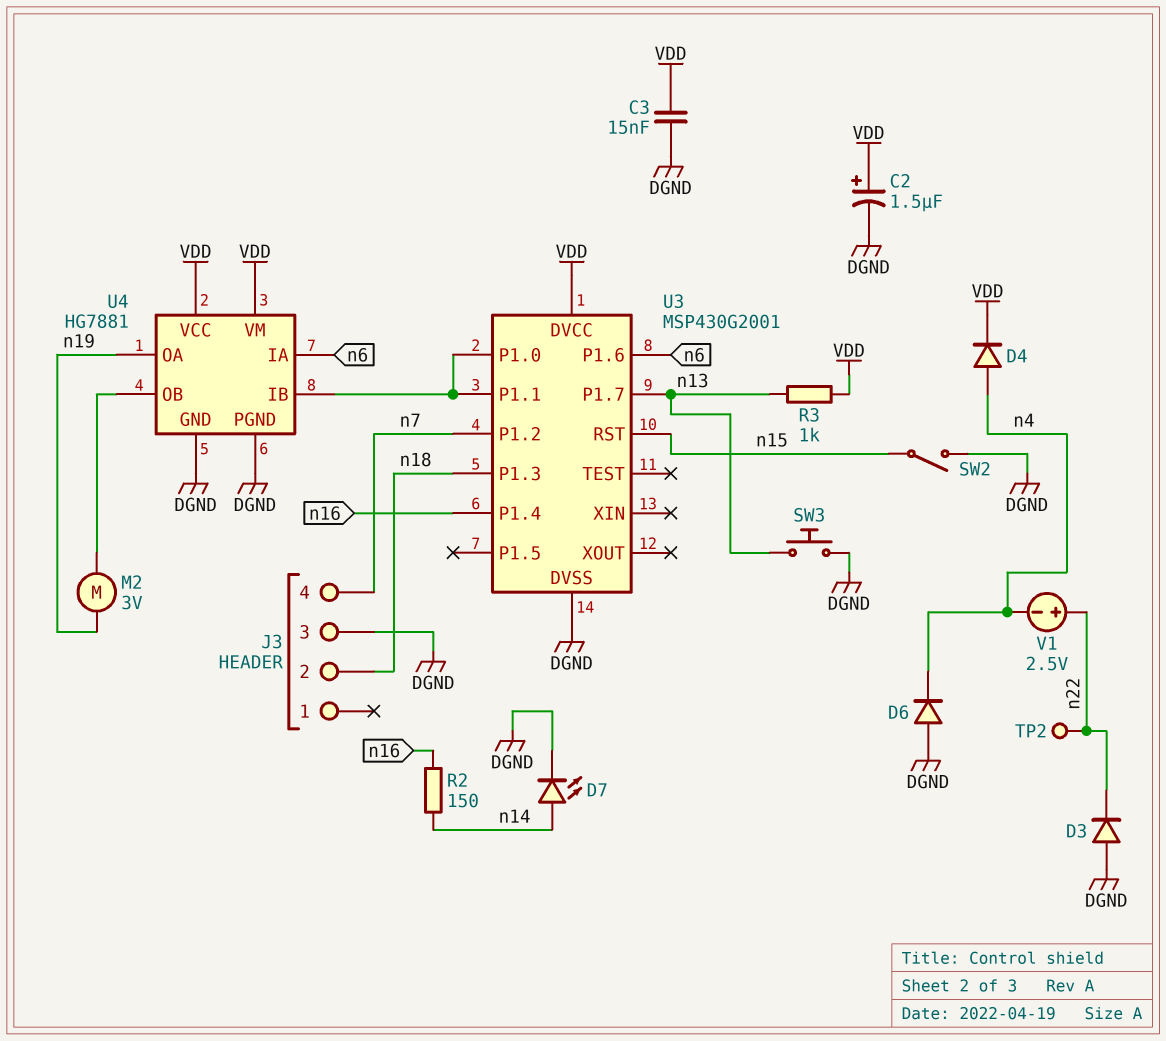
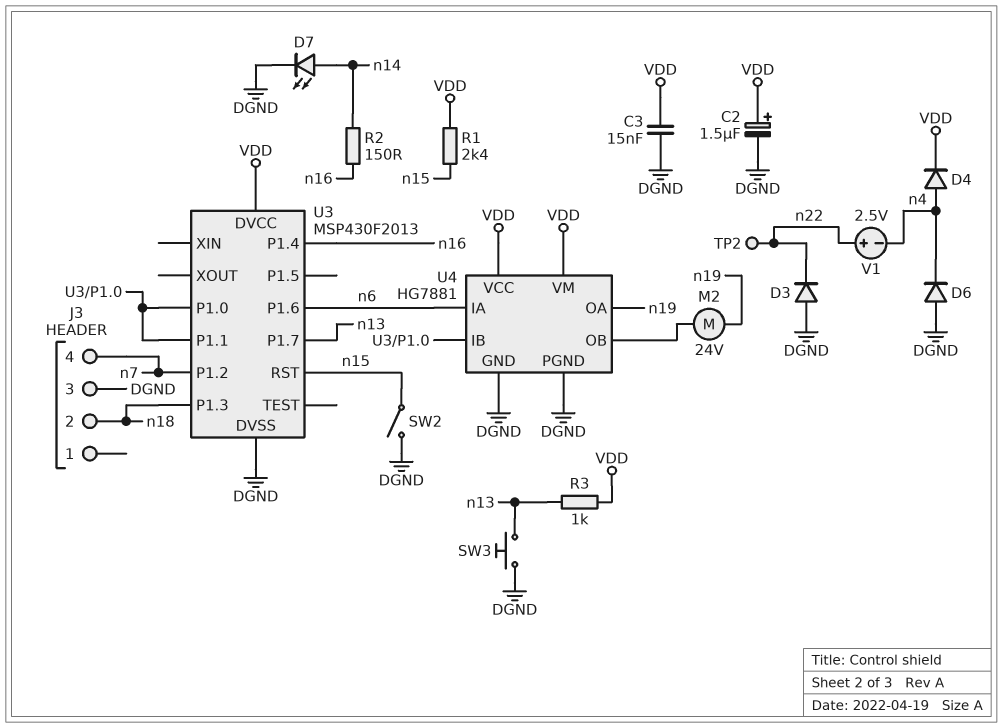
M2: motor 3V (U4/OB, n19) -> motor 24V (U4/OB, n19)
R1: none -> 2.4k (VDD, n15)
U3: MSP430G2001 -> MSP430F2013

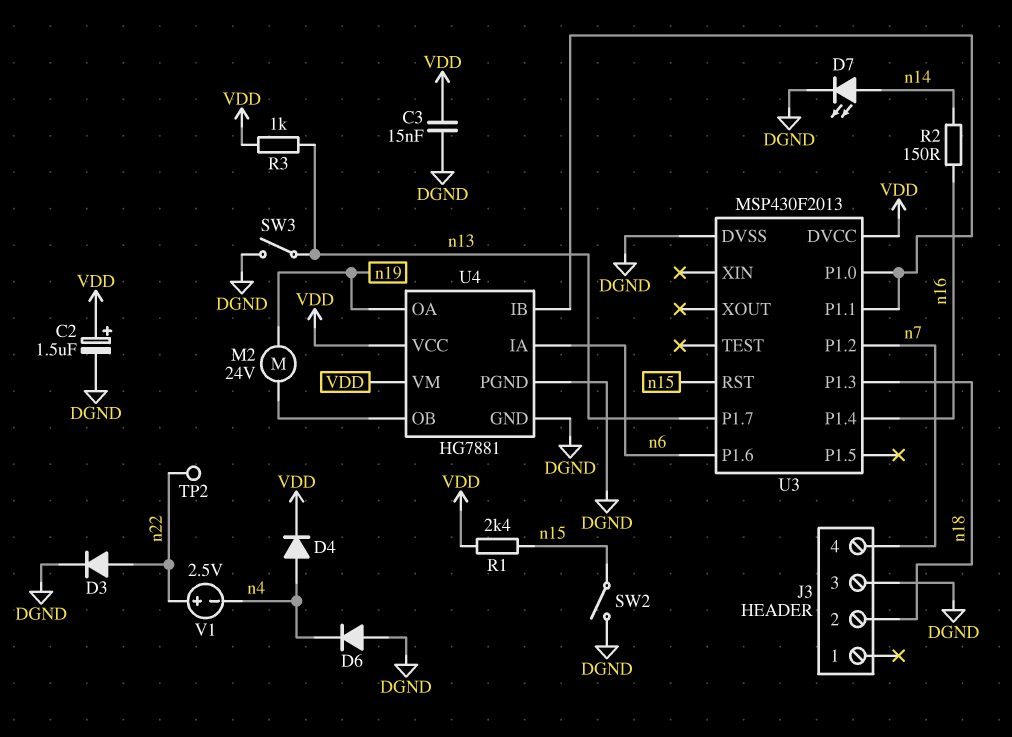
D3: diode (A DGND, K n22) -> diode (A n22, K DGND)
SW3: button (DGND, n13) -> switch (DGND, n13)

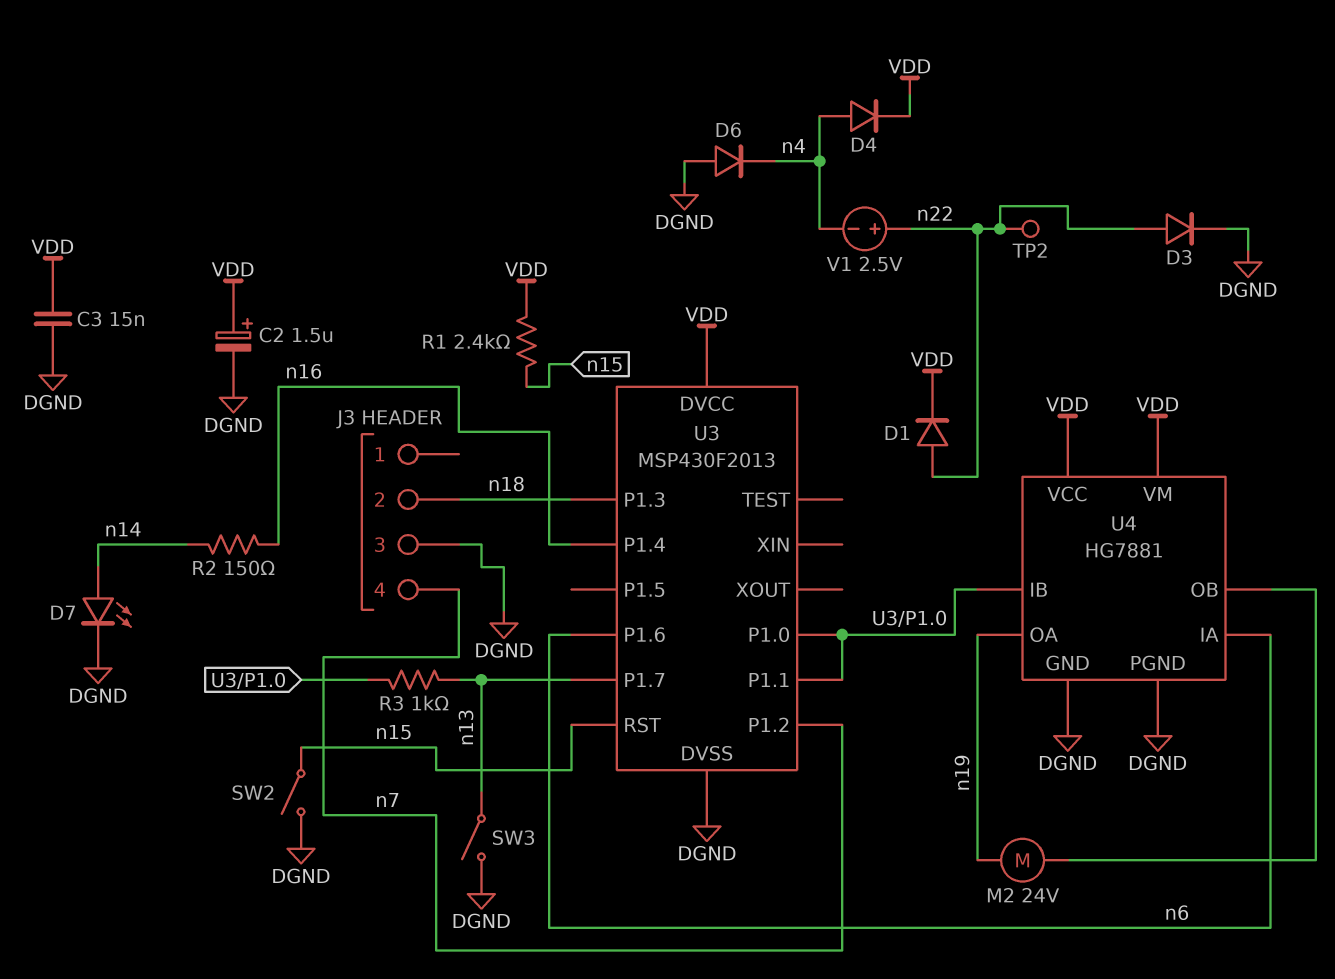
D1: none -> diode (A n22, K VDD)
R3: 1k (VDD, n13) -> 1k (U3/P1.0, n13)

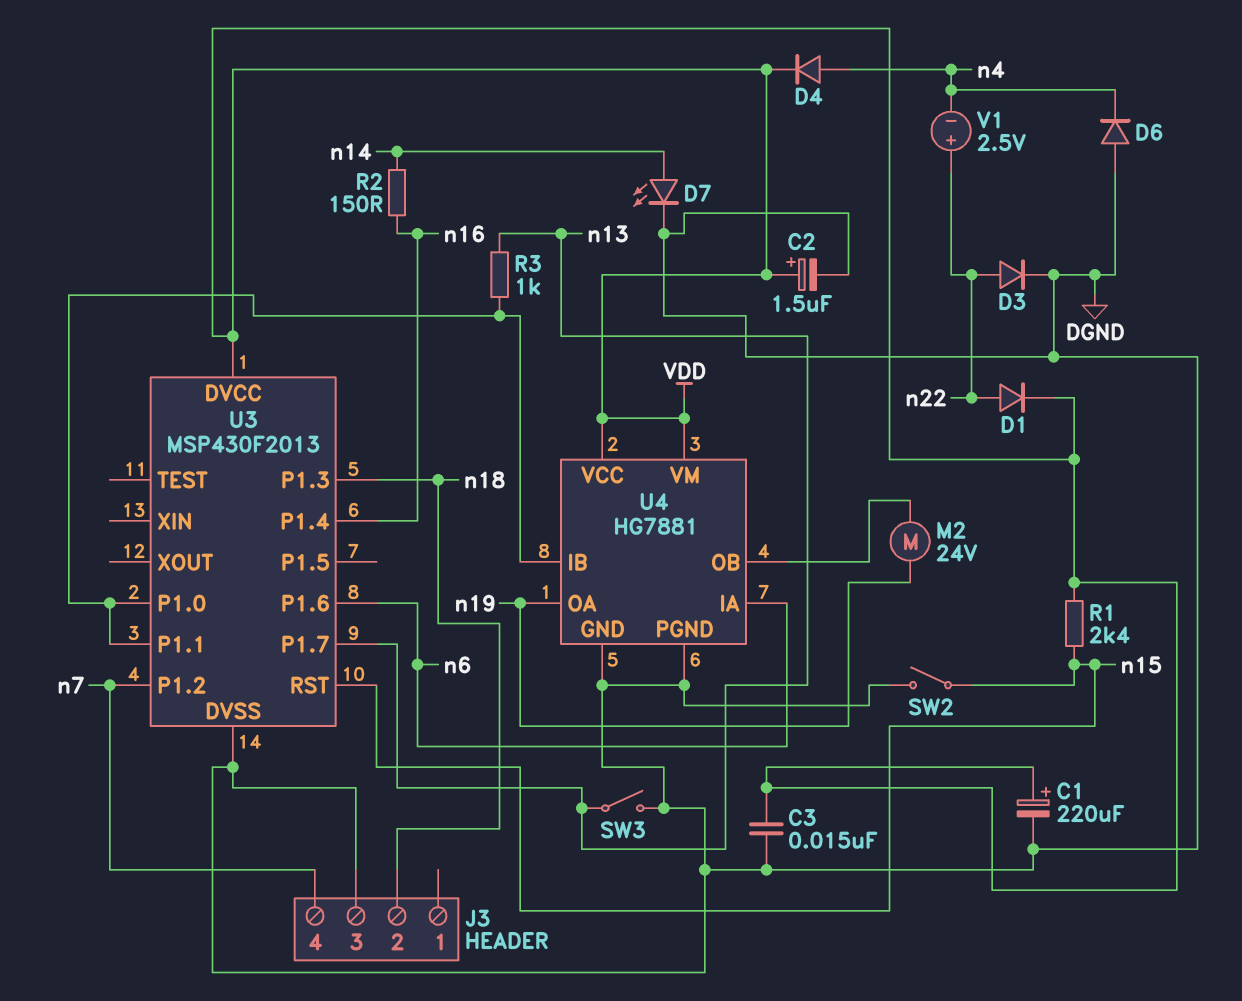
C1: none -> 220uF (plus VDD, minus DGND)
TP2: test point (n22) -> none

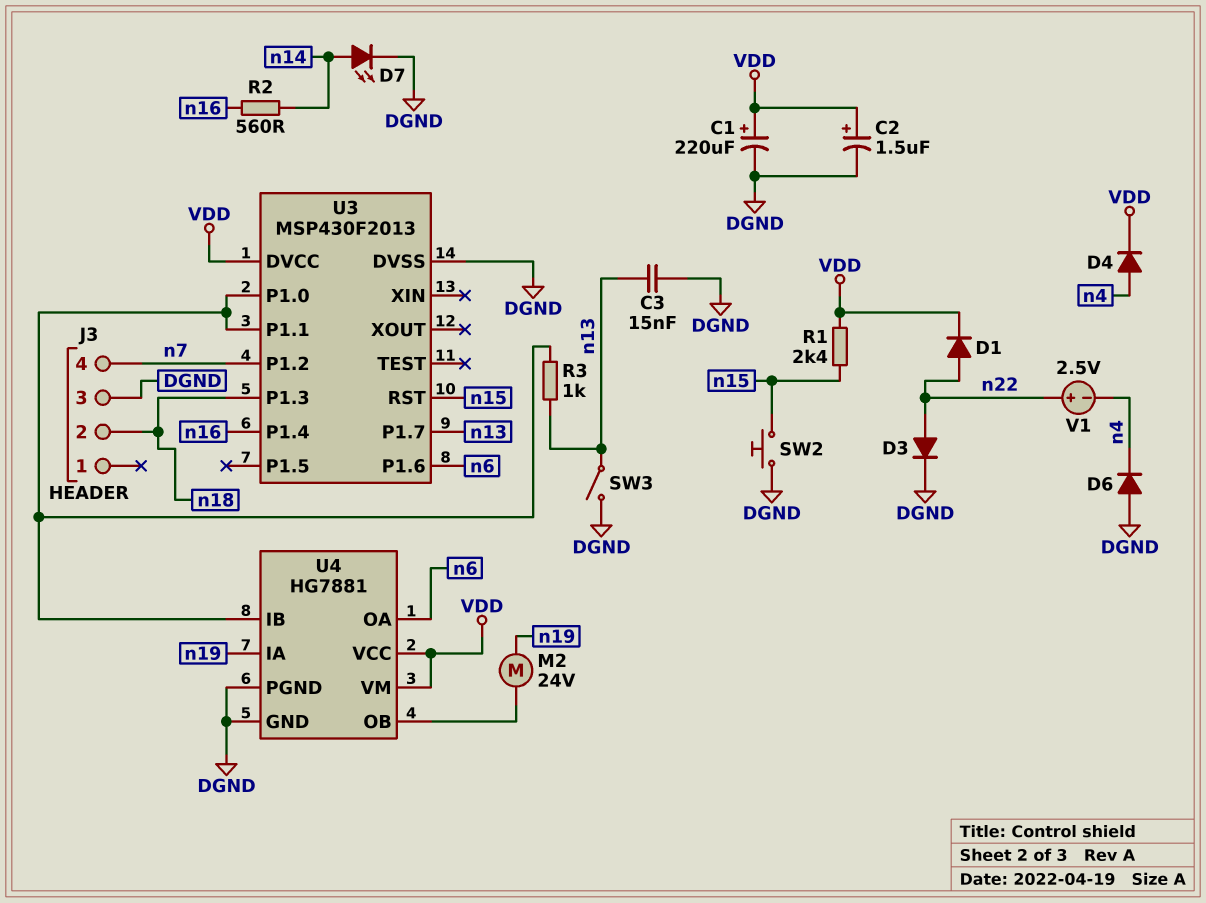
C3: 15nF (DGND, VDD) -> 15nF (DGND, n13)
R2: 150 (n14, n16) -> 560 (n14, n16)
SW2: switch (DGND, n15) -> button (DGND, n15)
U4 pin IA: n6 -> n19
U4 pin OA: n19 -> n6

